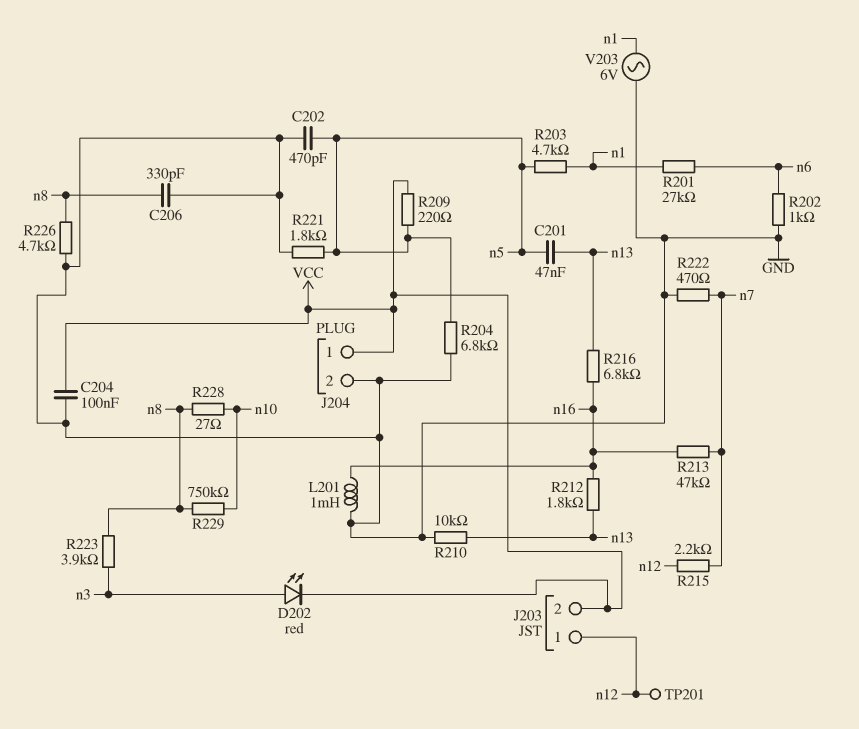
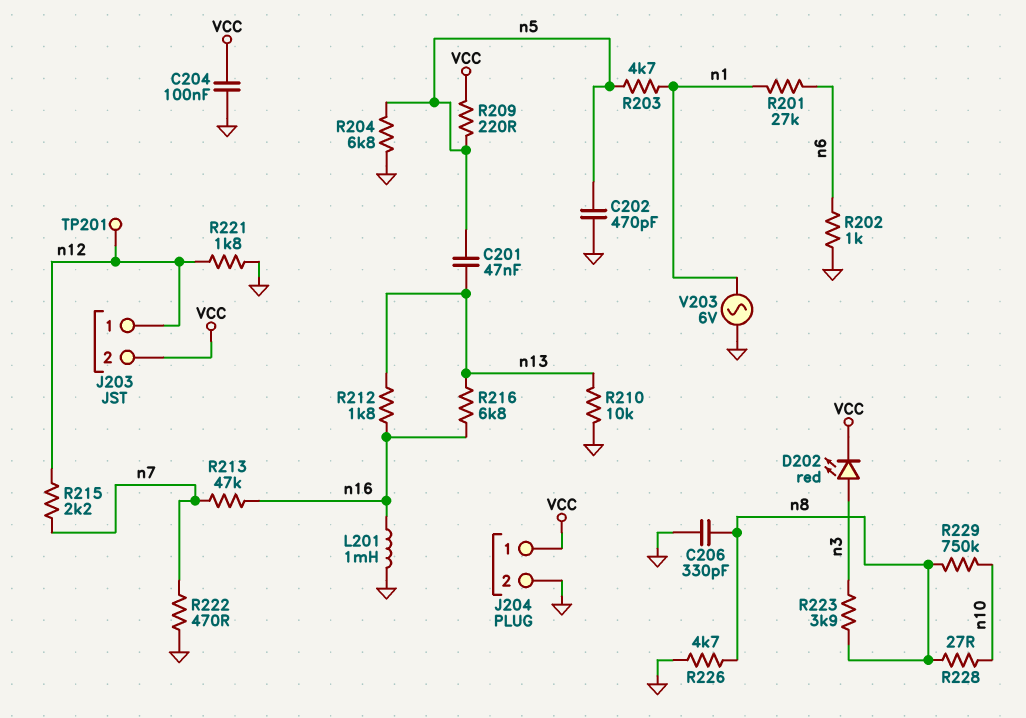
R221: 1.8k (GND, n5) -> 1.8k (GND, n12)

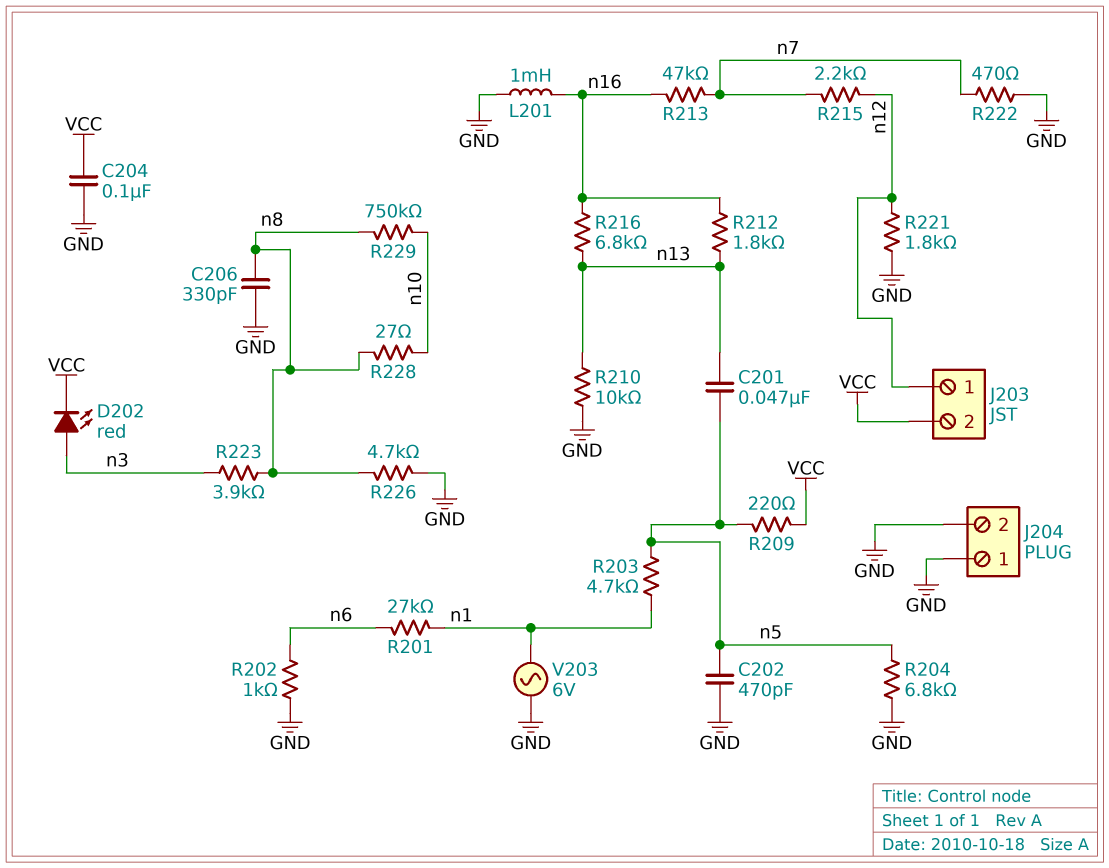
J204 pin 1: VCC -> GND
TP201: test point (n12) -> none

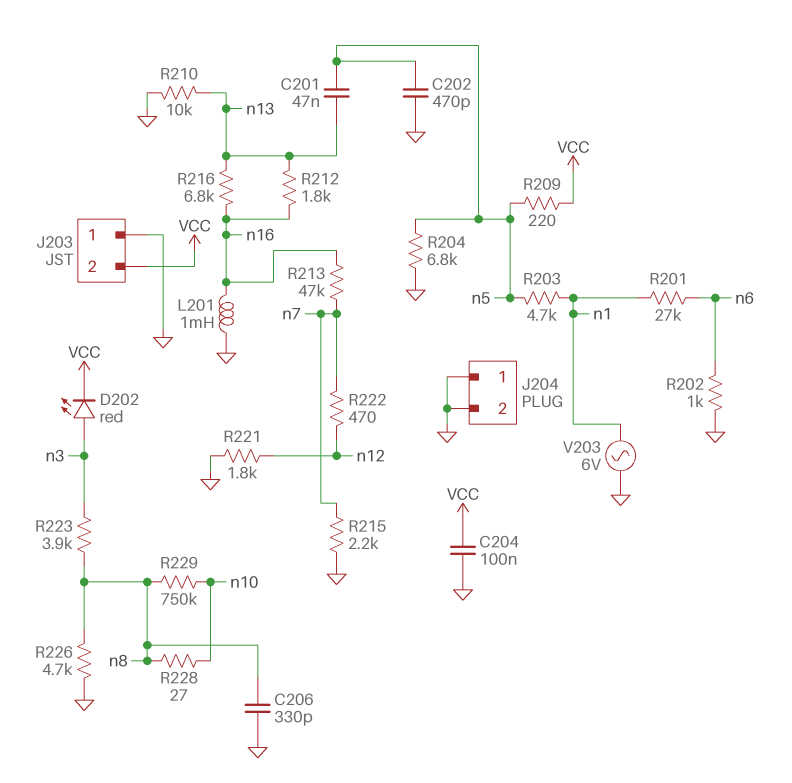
J203 pin 1: n12 -> GND
R215: 2.2k (n7, n12) -> 2.2k (GND, n7)
R222: 470 (GND, n7) -> 470 (n7, n12)

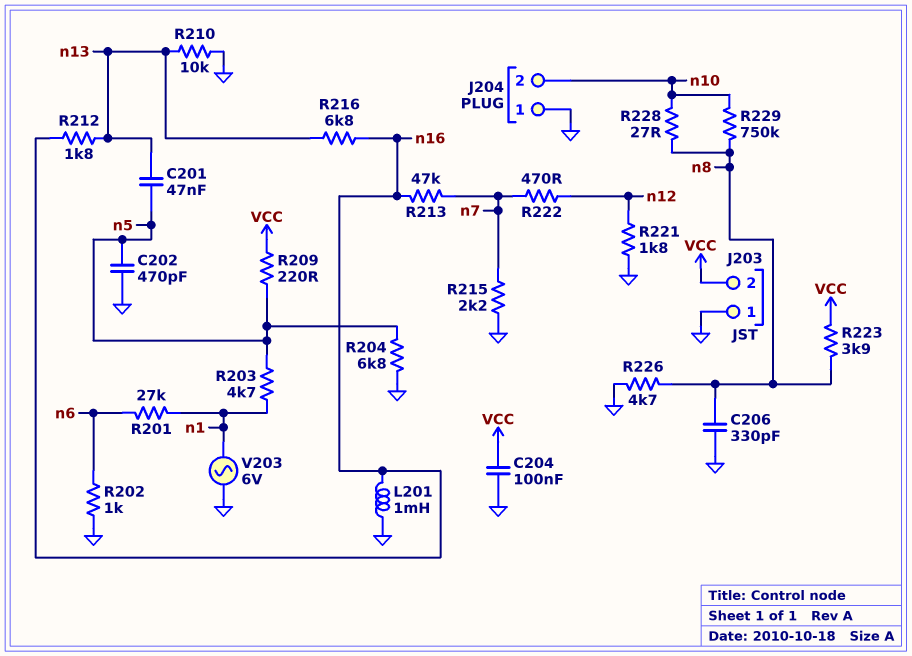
D202: LED red (A n3, K VCC) -> none
J204 pin 2: GND -> n10
R223: 3.9k (n3, n8) -> 3.9k (VCC, n8)

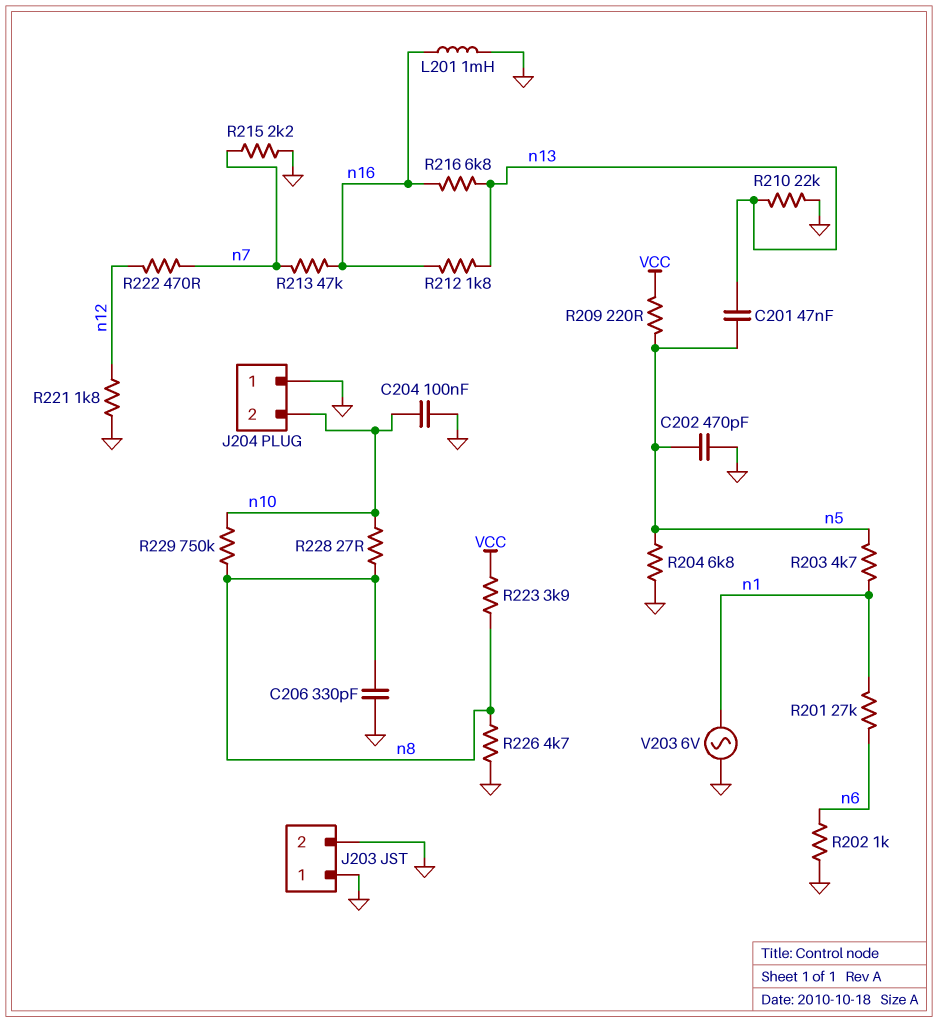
C204: 100nF (GND, VCC) -> 100nF (GND, n10)
J203 pin 2: VCC -> GND
R210: 10k (GND, n13) -> 22k (GND, n13)

